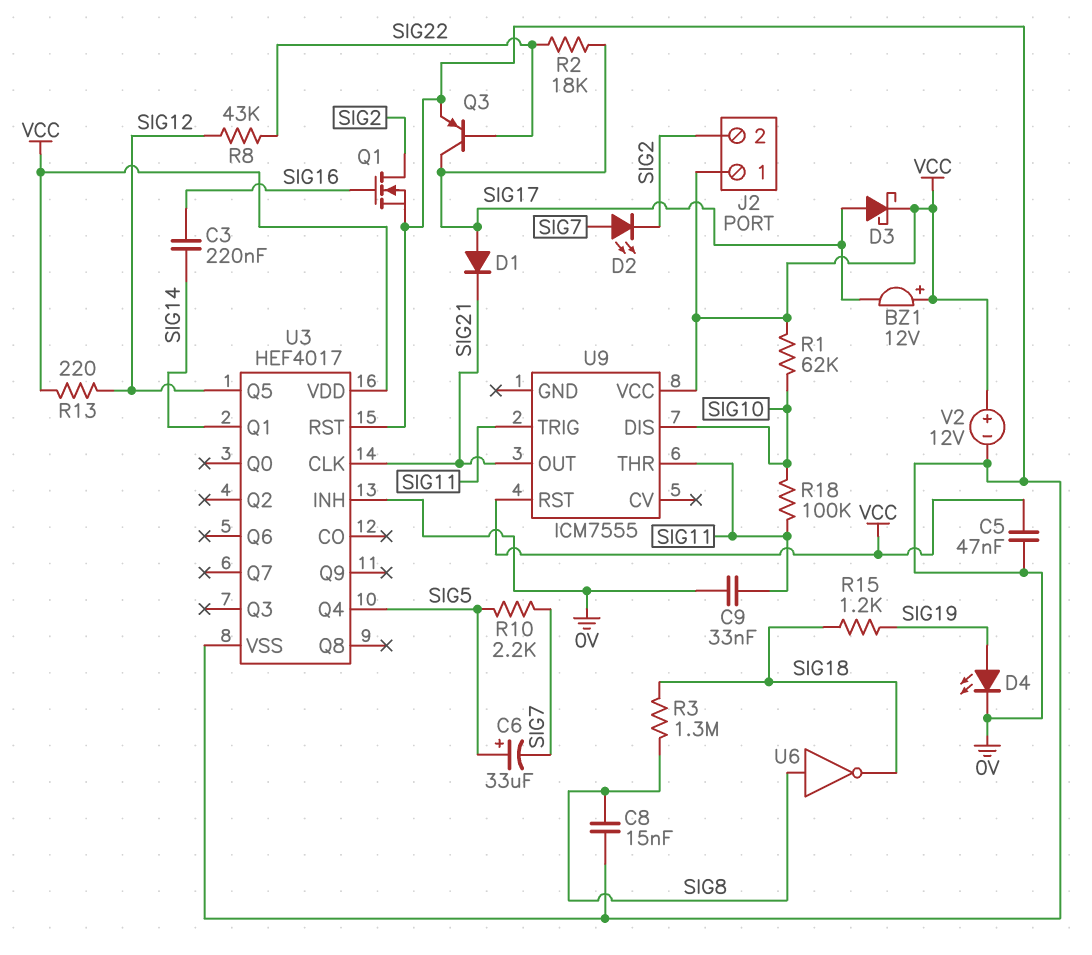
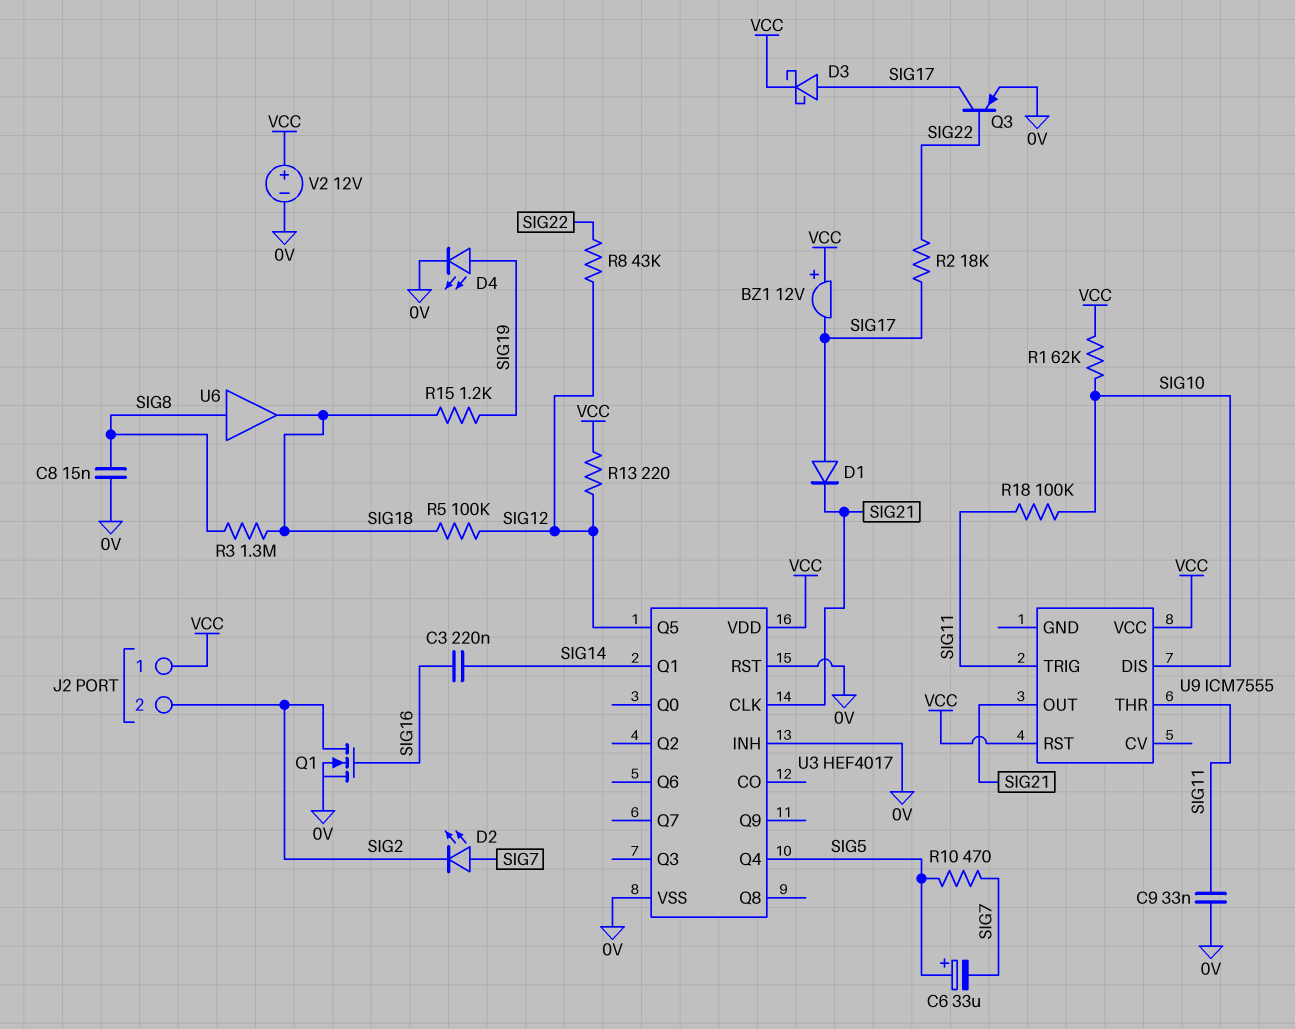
C5: 47nF (0V, VCC) -> none
R5: none -> 100k (SIG12, SIG18)
R10: 2.2k (SIG5, SIG7) -> 470 (SIG5, SIG7)
U6: NOT (in SIG8, out SIG18) -> buffer (in SIG8, out SIG18)

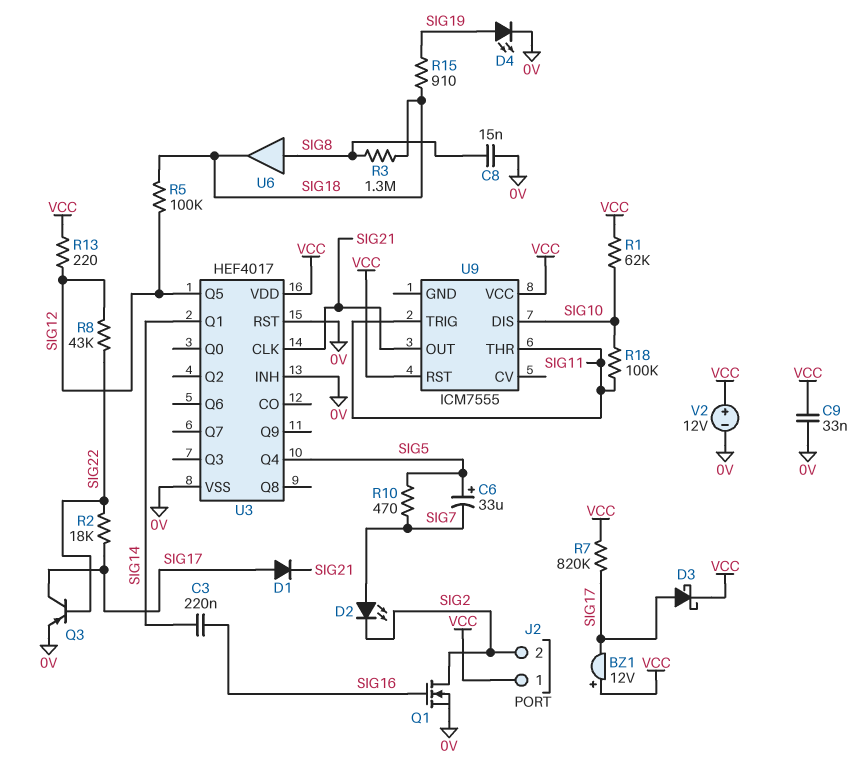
C9: 33nF (0V, SIG11) -> 33nF (0V, VCC)
R7: none -> 820k (SIG17, VCC)
R15: 1.2k (SIG18, SIG19) -> 910 (SIG18, SIG19)

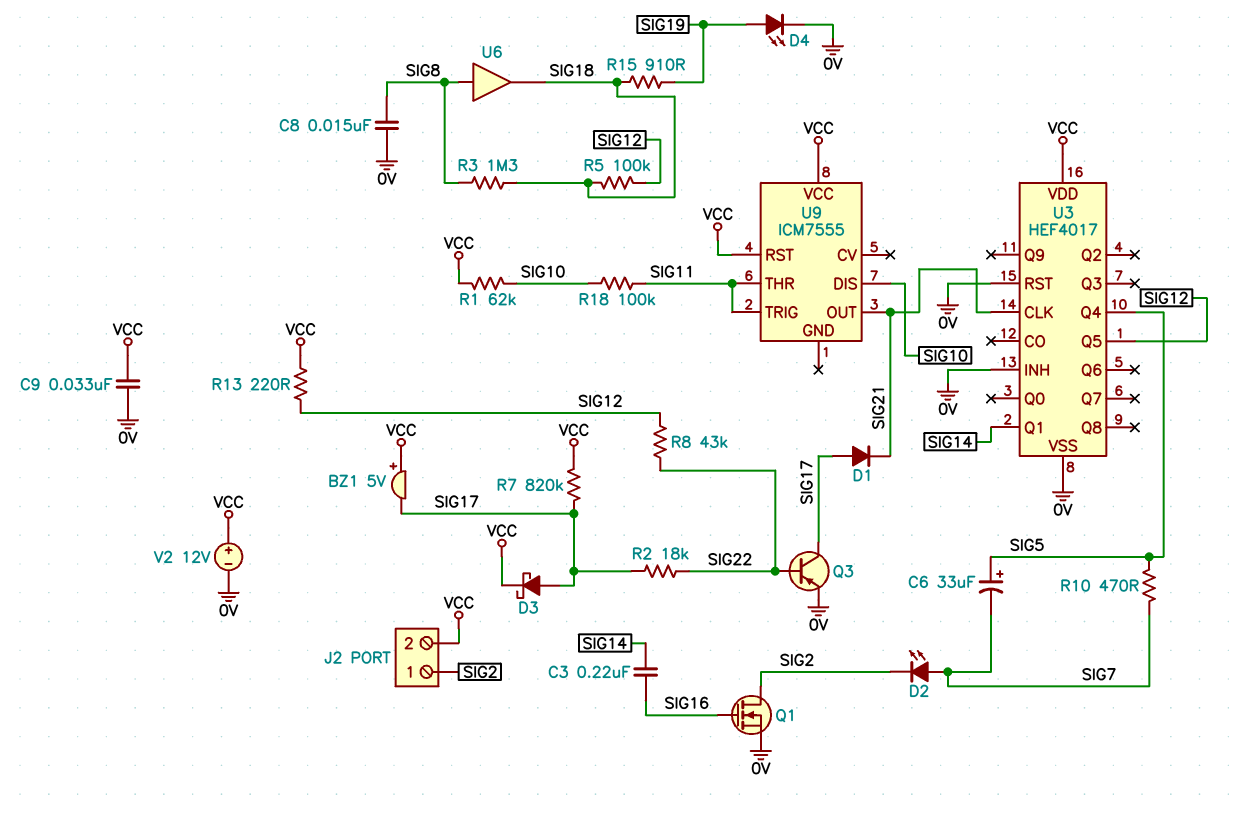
BZ1: buzzer 12V (plus VCC, minus SIG17) -> buzzer 5V (plus VCC, minus SIG17)
J2 pin 1: VCC -> SIG2
J2 pin 2: SIG2 -> VCC

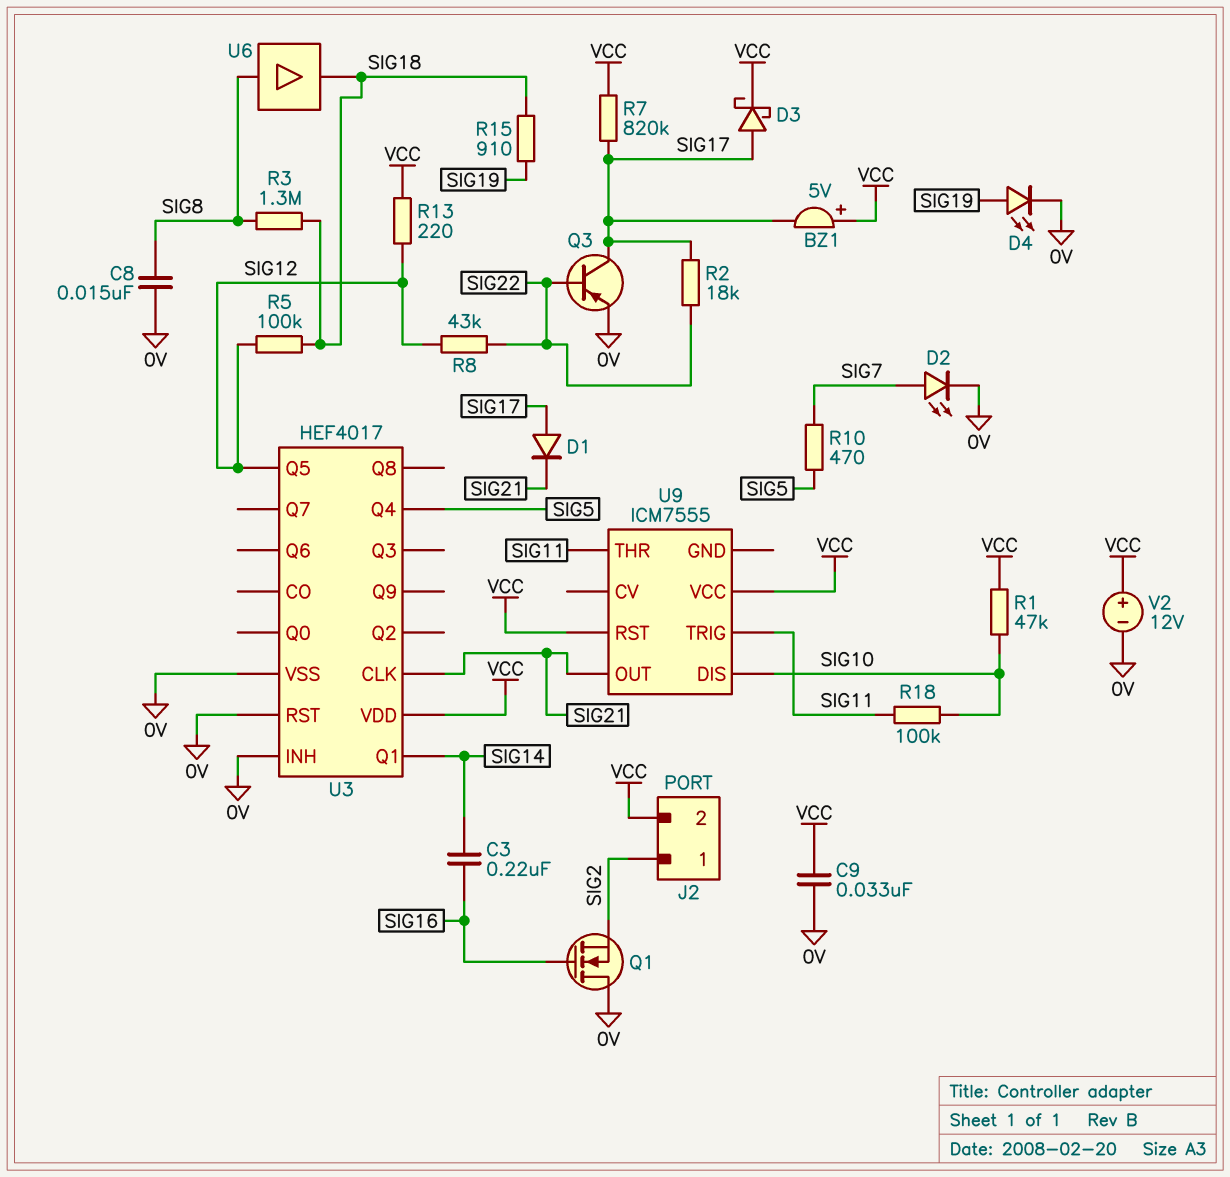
C6: 33uF (plus SIG5, minus SIG7) -> none
D2: LED (A SIG7, K SIG2) -> LED (A SIG7, K 0V)
Q1: NMOS (G SIG16, D SIG2, S 0V) -> NMOS (G SIG16, D 0V, S SIG2)
R1: 62k (SIG10, VCC) -> 47k (SIG10, VCC)

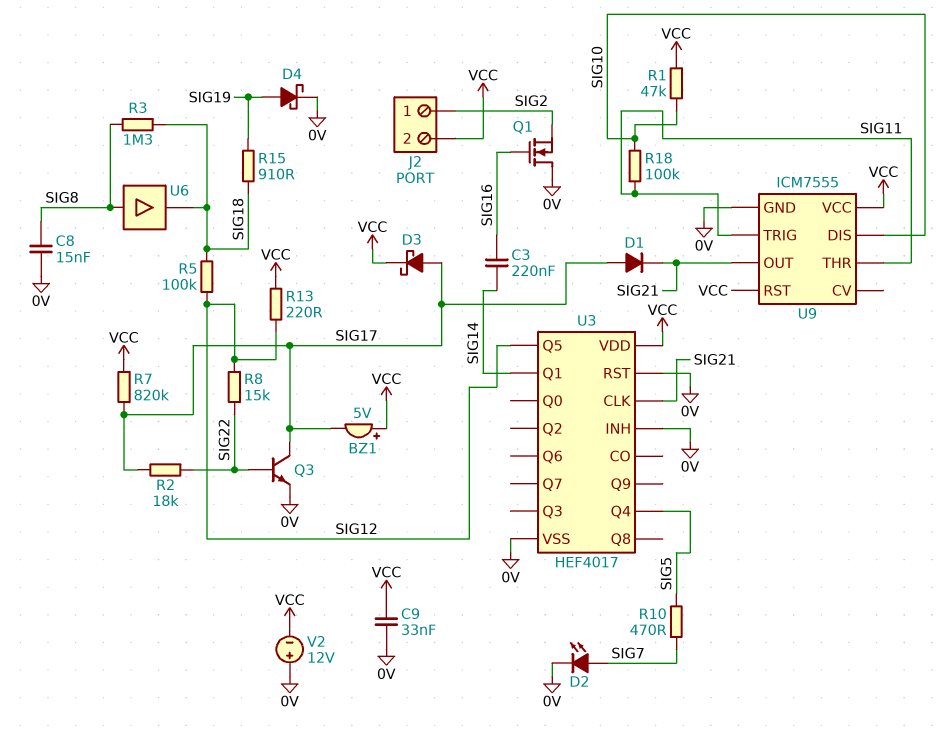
D4: LED (A SIG19, K 0V) -> schottky (A SIG19, K 0V)
Q3: PNP (B SIG22, C SIG17, E 0V) -> NPN (B SIG22, C SIG17, E 0V)
R8: 43k (SIG12, SIG22) -> 15k (SIG12, SIG22)
U9 pin GND: none -> 0V
V2: 12V (plus VCC, minus 0V) -> 12V (plus 0V, minus VCC)

